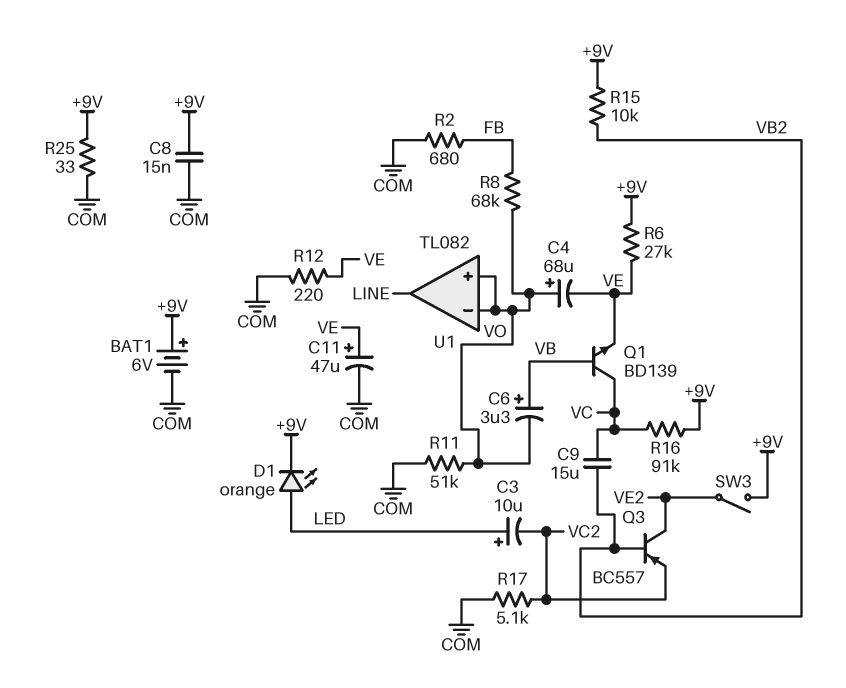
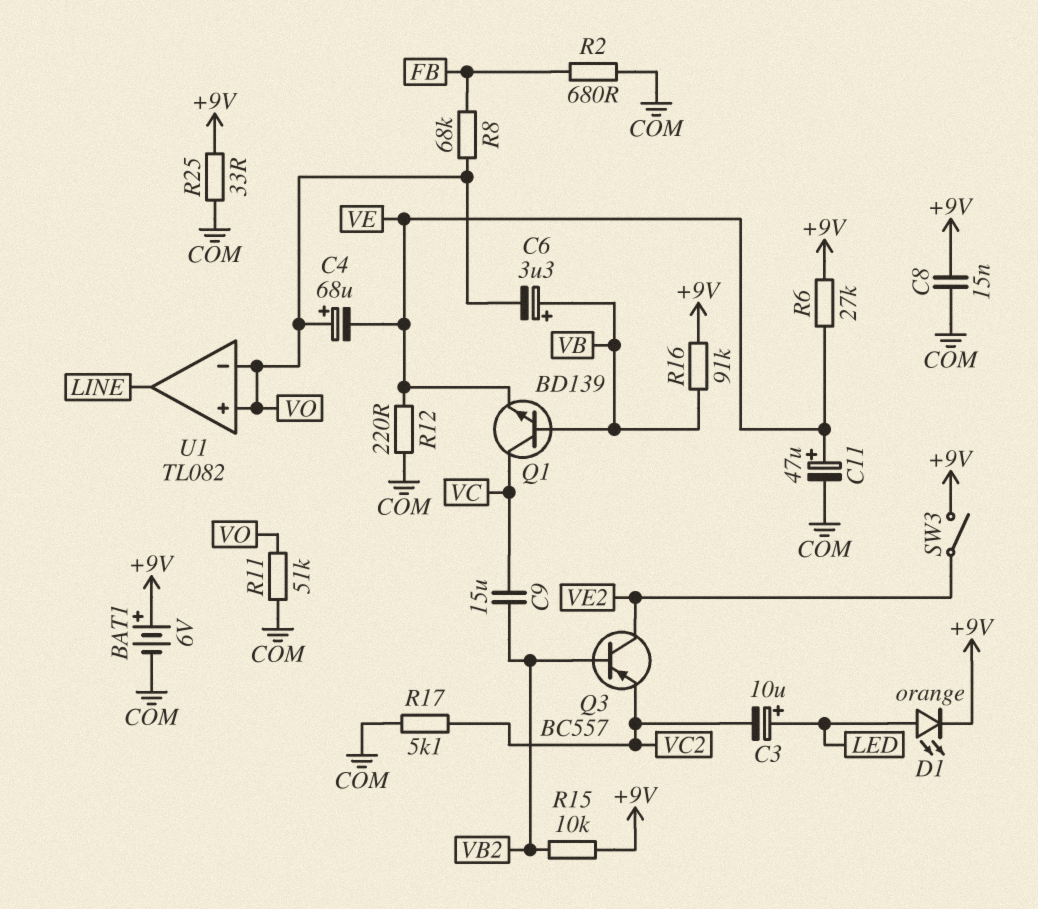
R16: 91k (+9V, VC) -> 91k (+9V, VB)

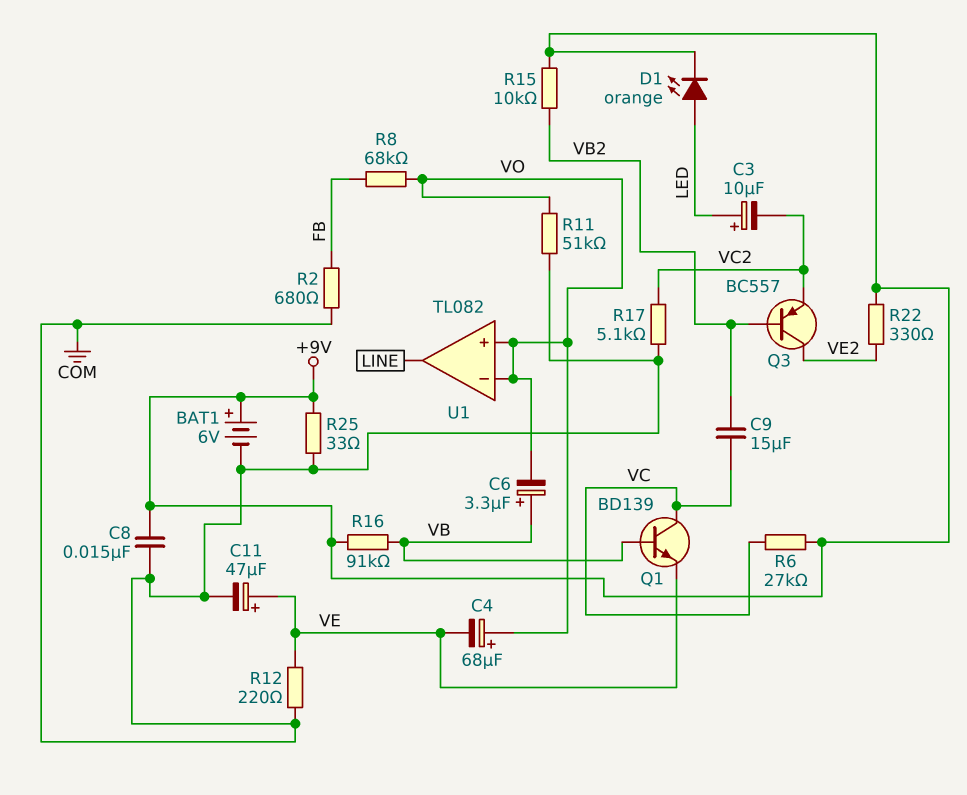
R6: 27k (+9V, VE) -> 27k (+9V, VC)
R22: none -> 330 (+9V, VE2)
SW3: switch (+9V, VE2) -> none

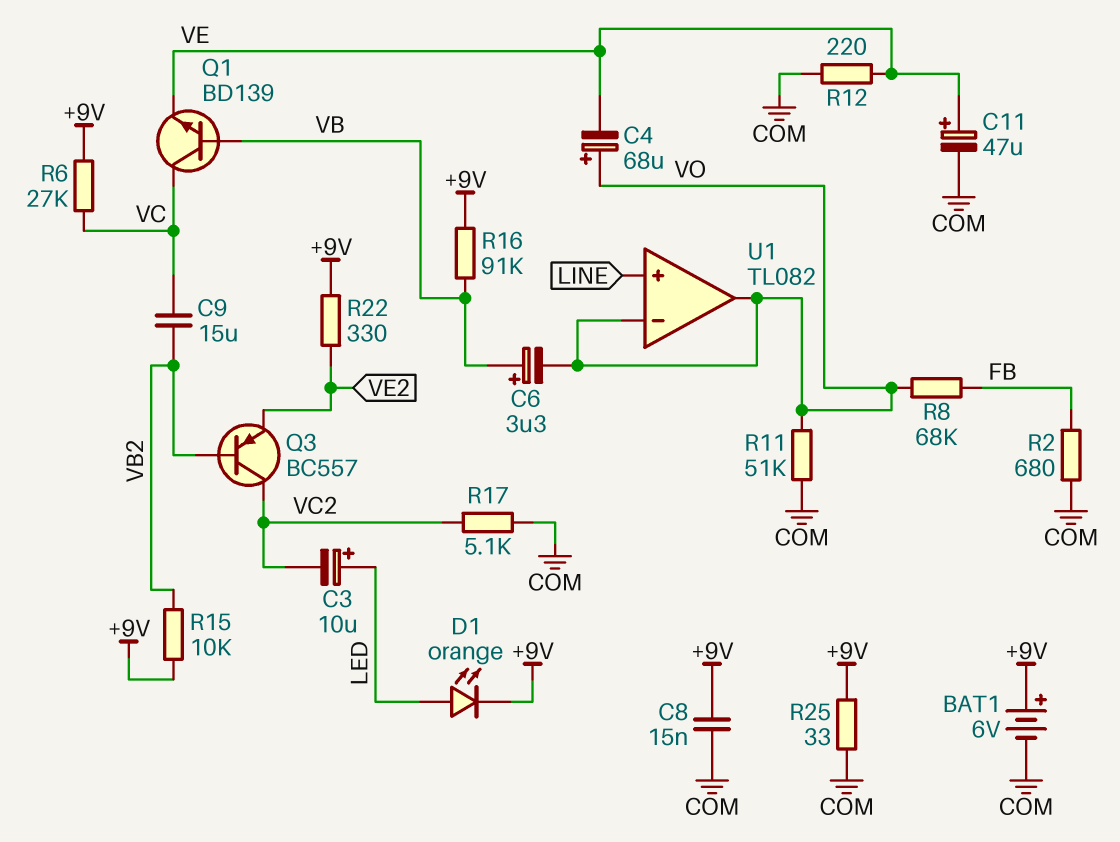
Q3: PNP BC557 (B VB2, C VE2, E VC2) -> PNP BC557 (B VB2, C VC2, E VE2)
U1 pin in+: VO -> LINE
U1 pin out: LINE -> VO

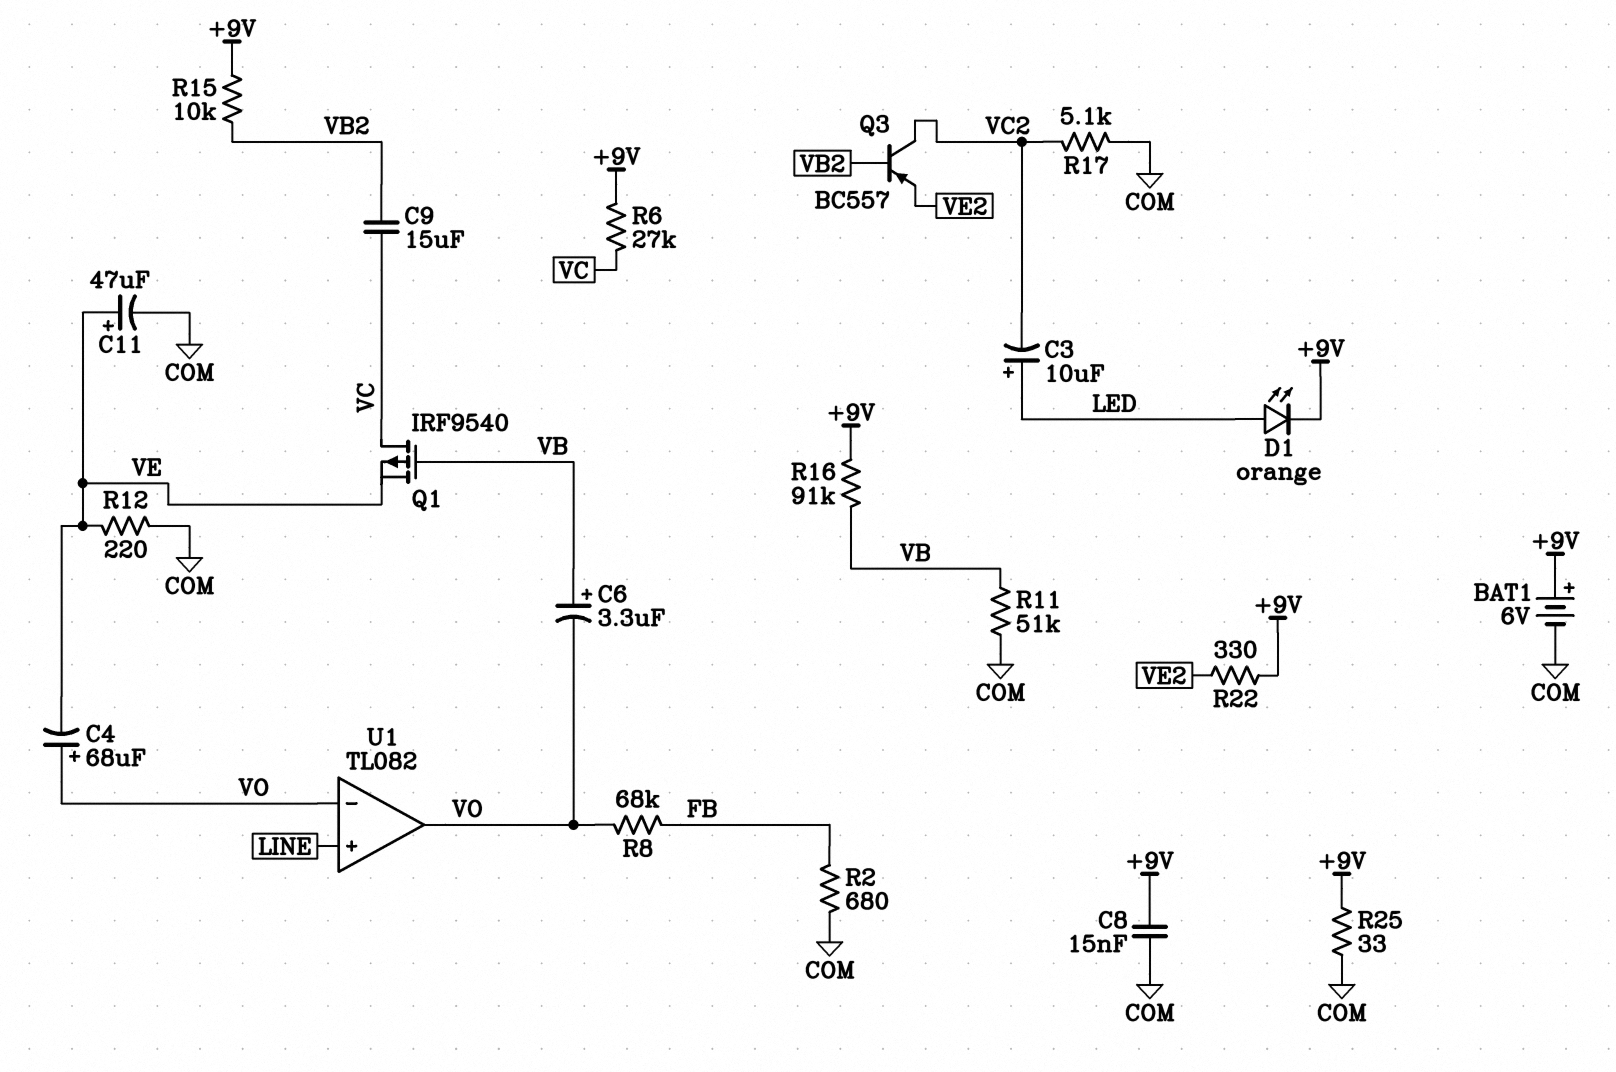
Q1: NPN BD139 (B VB, C VC, E VE) -> PMOS IRF9540 (G VB, D VC, S VE)
R11: 51k (COM, VO) -> 51k (COM, VB)

